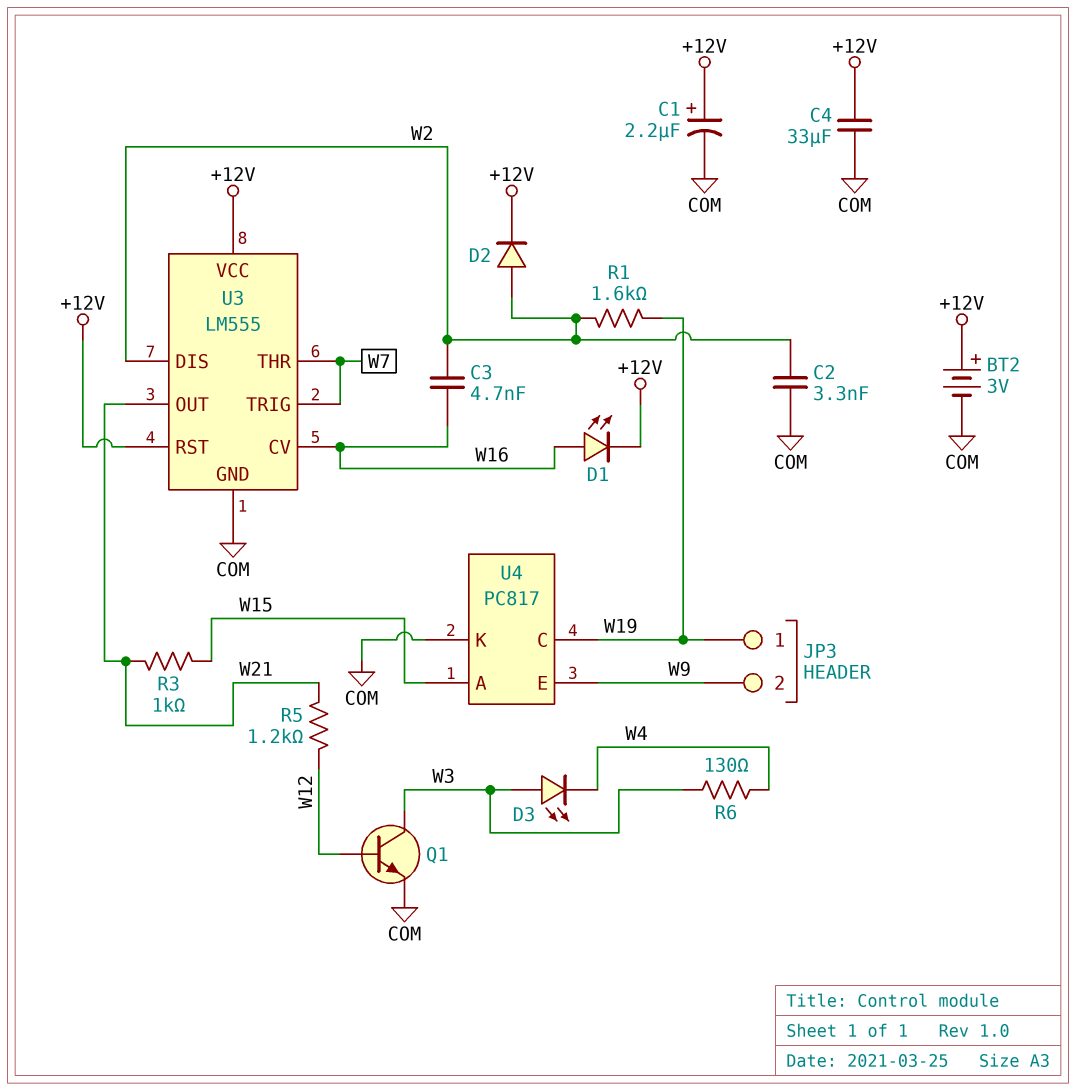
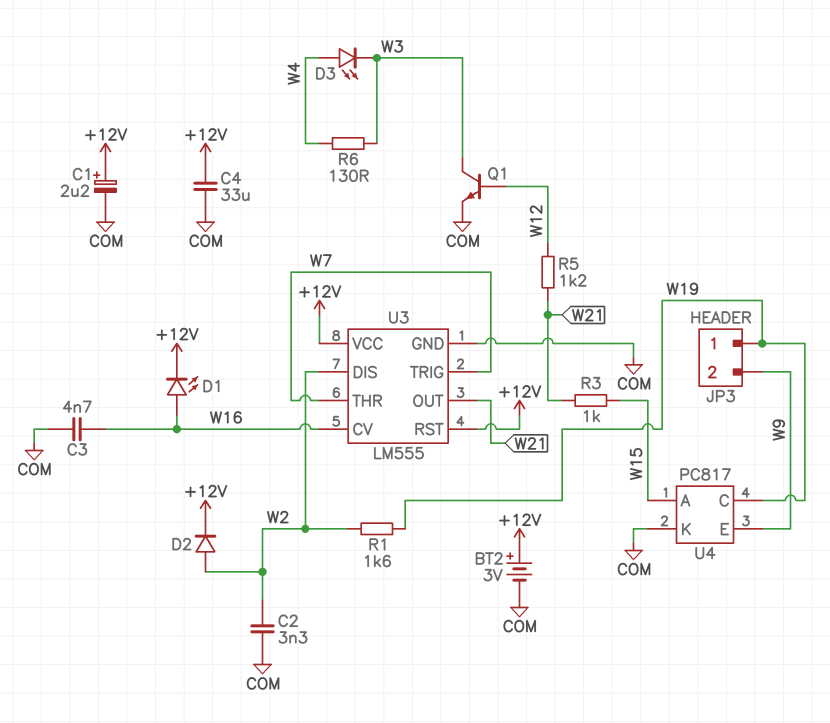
C3: 4.7nF (W2, W16) -> 4.7nF (COM, W16)
D3: LED (A W3, K W4) -> LED (A W4, K W3)

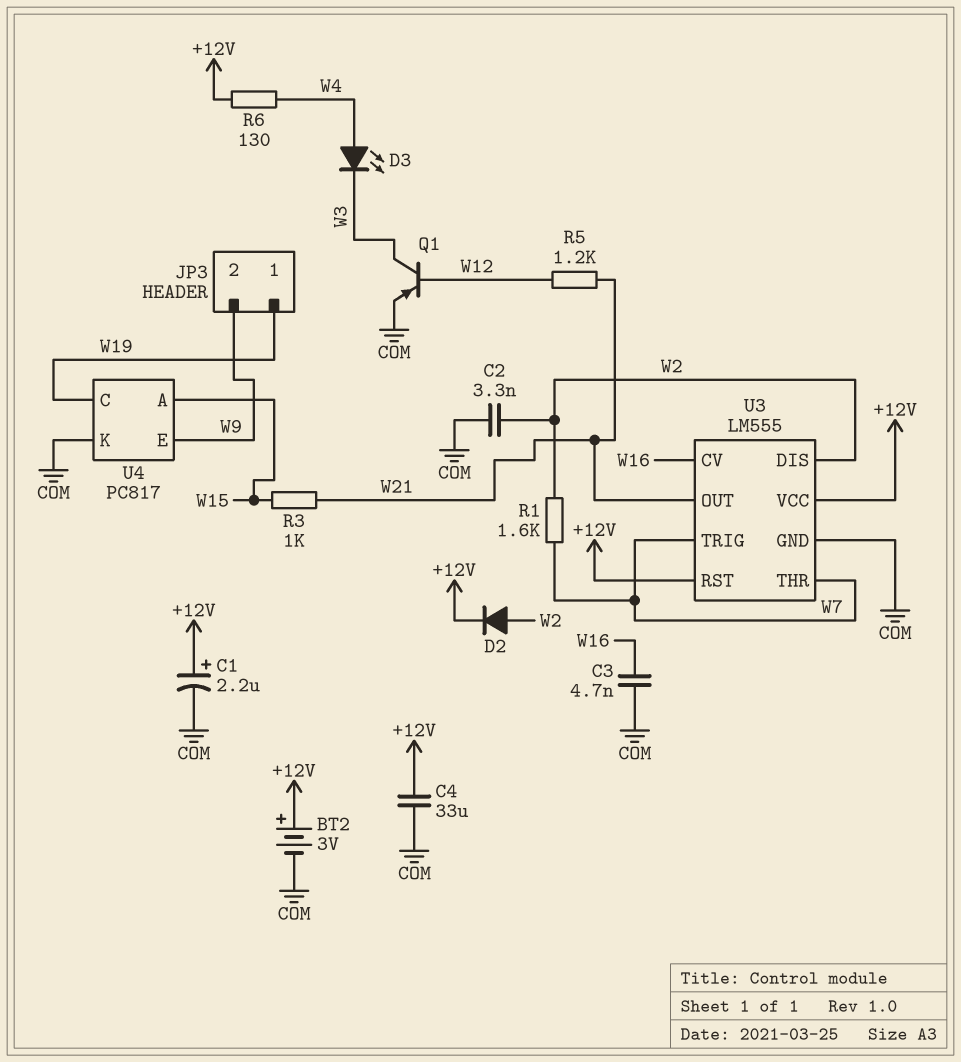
D1: LED (A W16, K +12V) -> none
Q1: NPN (B W12, C W3, E COM) -> PNP (B W12, C W3, E COM)
R1: 1.6k (W2, W19) -> 1.6k (W2, W7)
R6: 130 (W3, W4) -> 130 (+12V, W4)

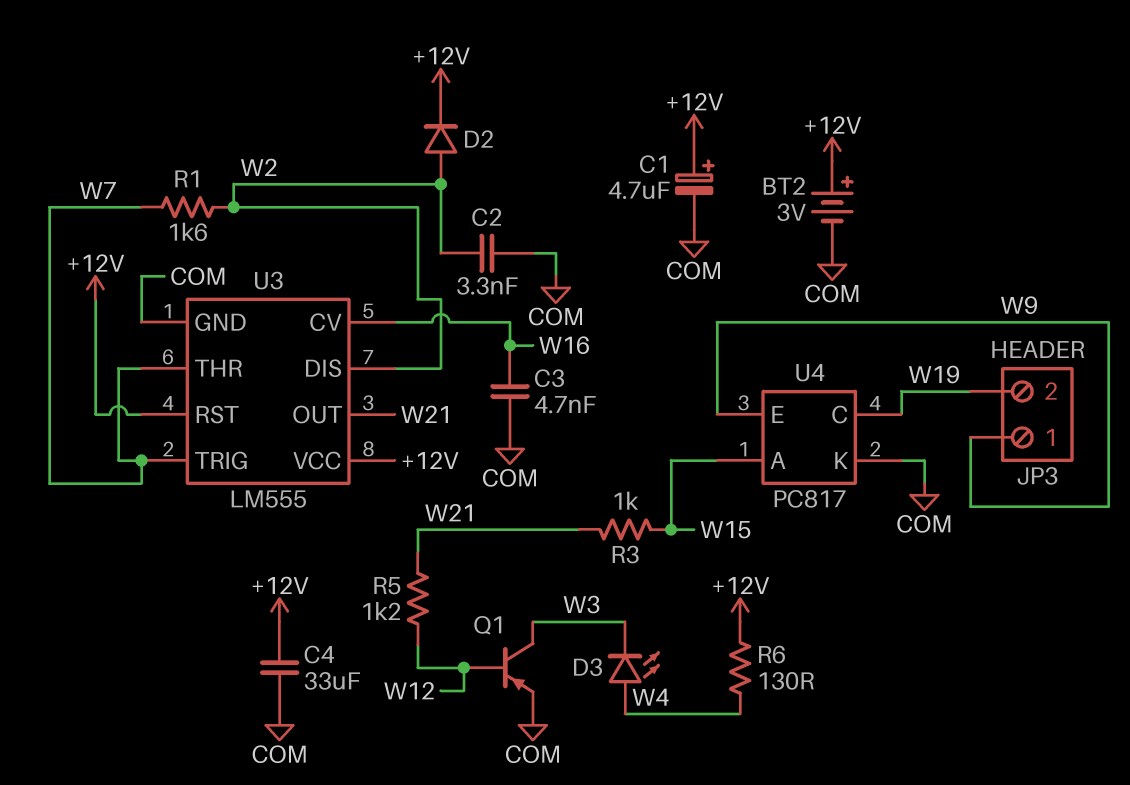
C1: 2.2uF (plus +12V, minus COM) -> 4.7uF (plus +12V, minus COM)
JP3 pin 1: W19 -> W9
JP3 pin 2: W9 -> W19

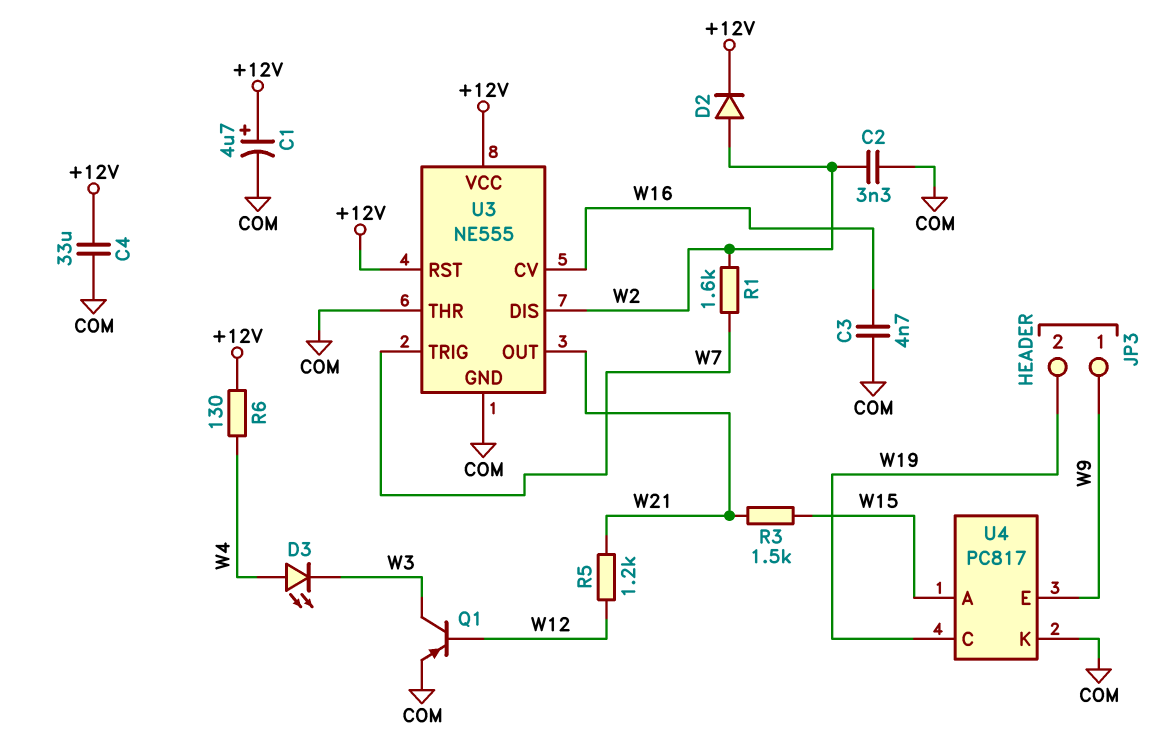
BT2: 3V (plus +12V, minus COM) -> none
R3: 1k (W15, W21) -> 1.5k (W15, W21)
U3: LM555 -> NE555
U3 pin THR: W7 -> COM

